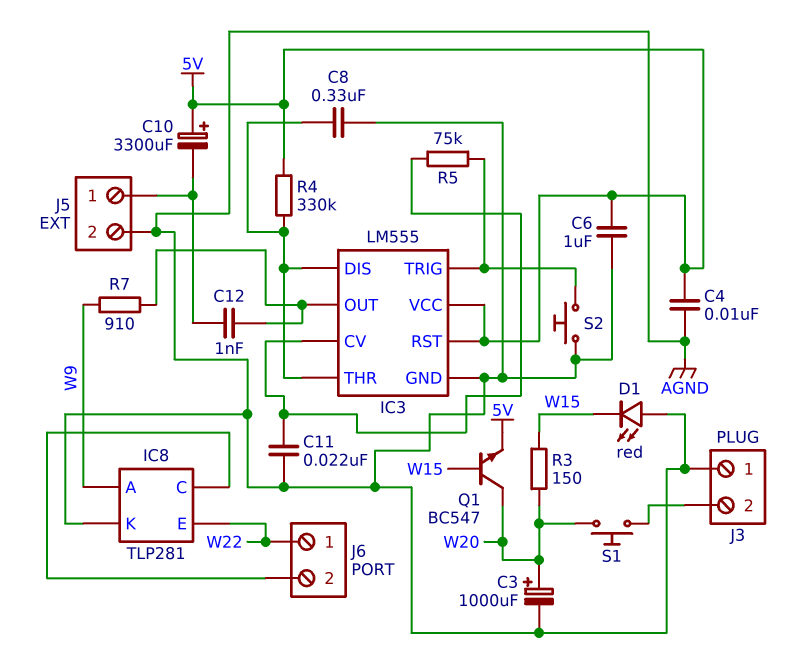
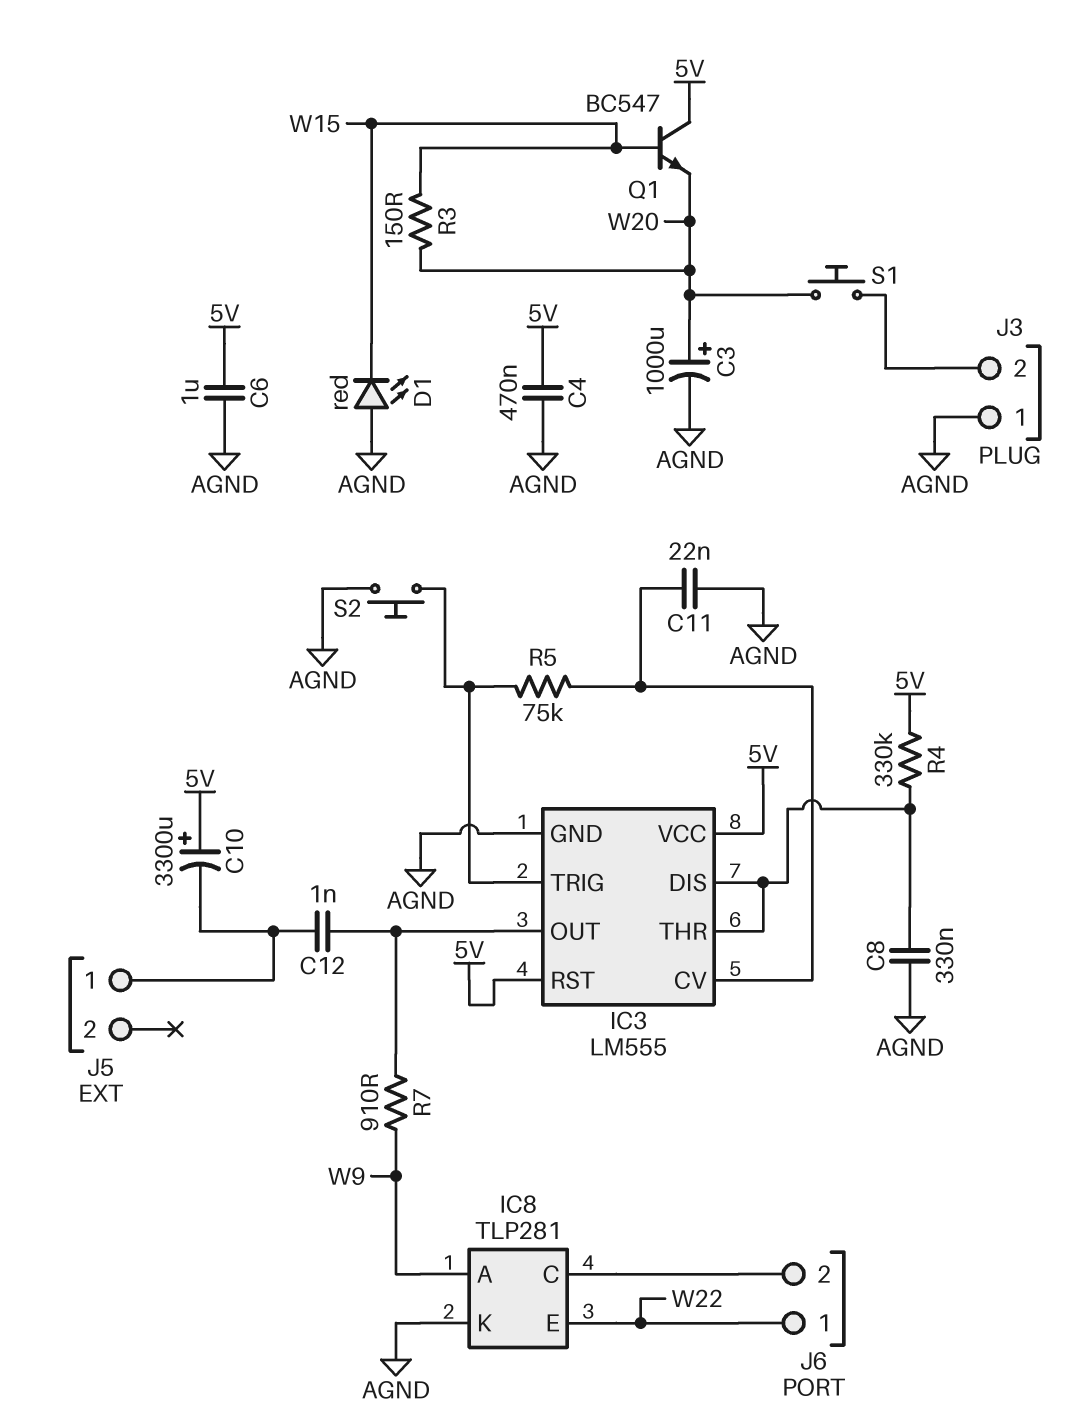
C4: 10nF (5V, AGND) -> 470nF (5V, AGND)
J5 pin 2: AGND -> none
Q1: NPN BC547 (B W15, C W20, E 5V) -> NPN BC547 (B W15, C 5V, E W20)

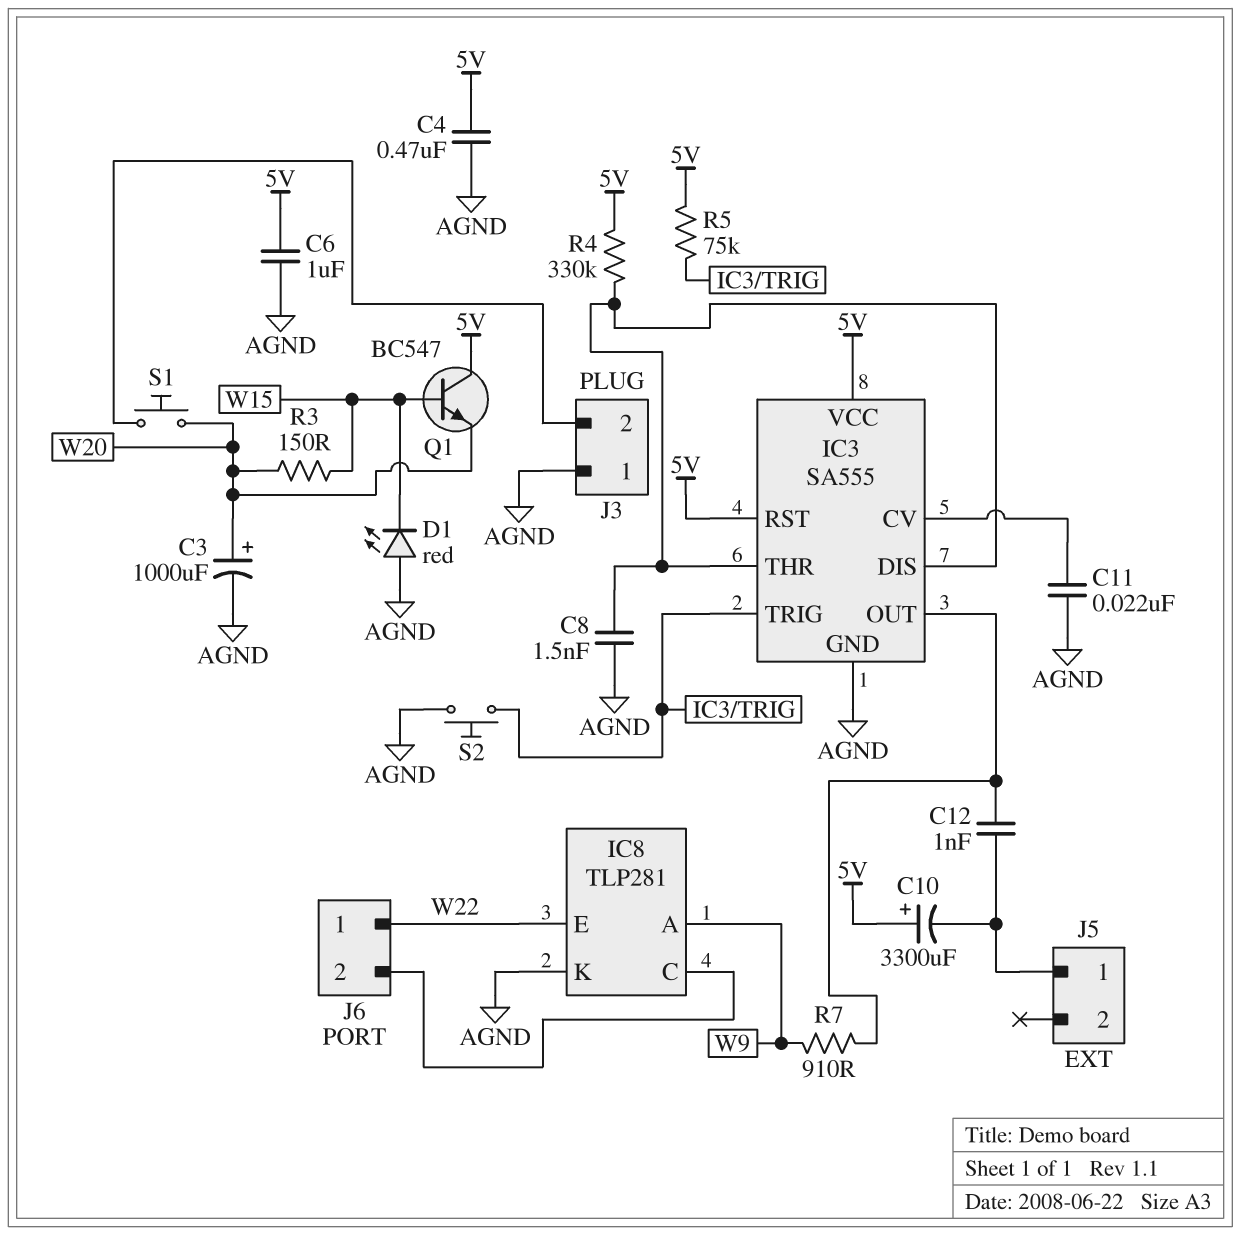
C8: 330nF (AGND, IC3/DIS) -> 1.5nF (AGND, IC3/DIS)
IC3: LM555 -> SA555
R5: 75k (IC3/CV, IC3/TRIG) -> 75k (5V, IC3/TRIG)

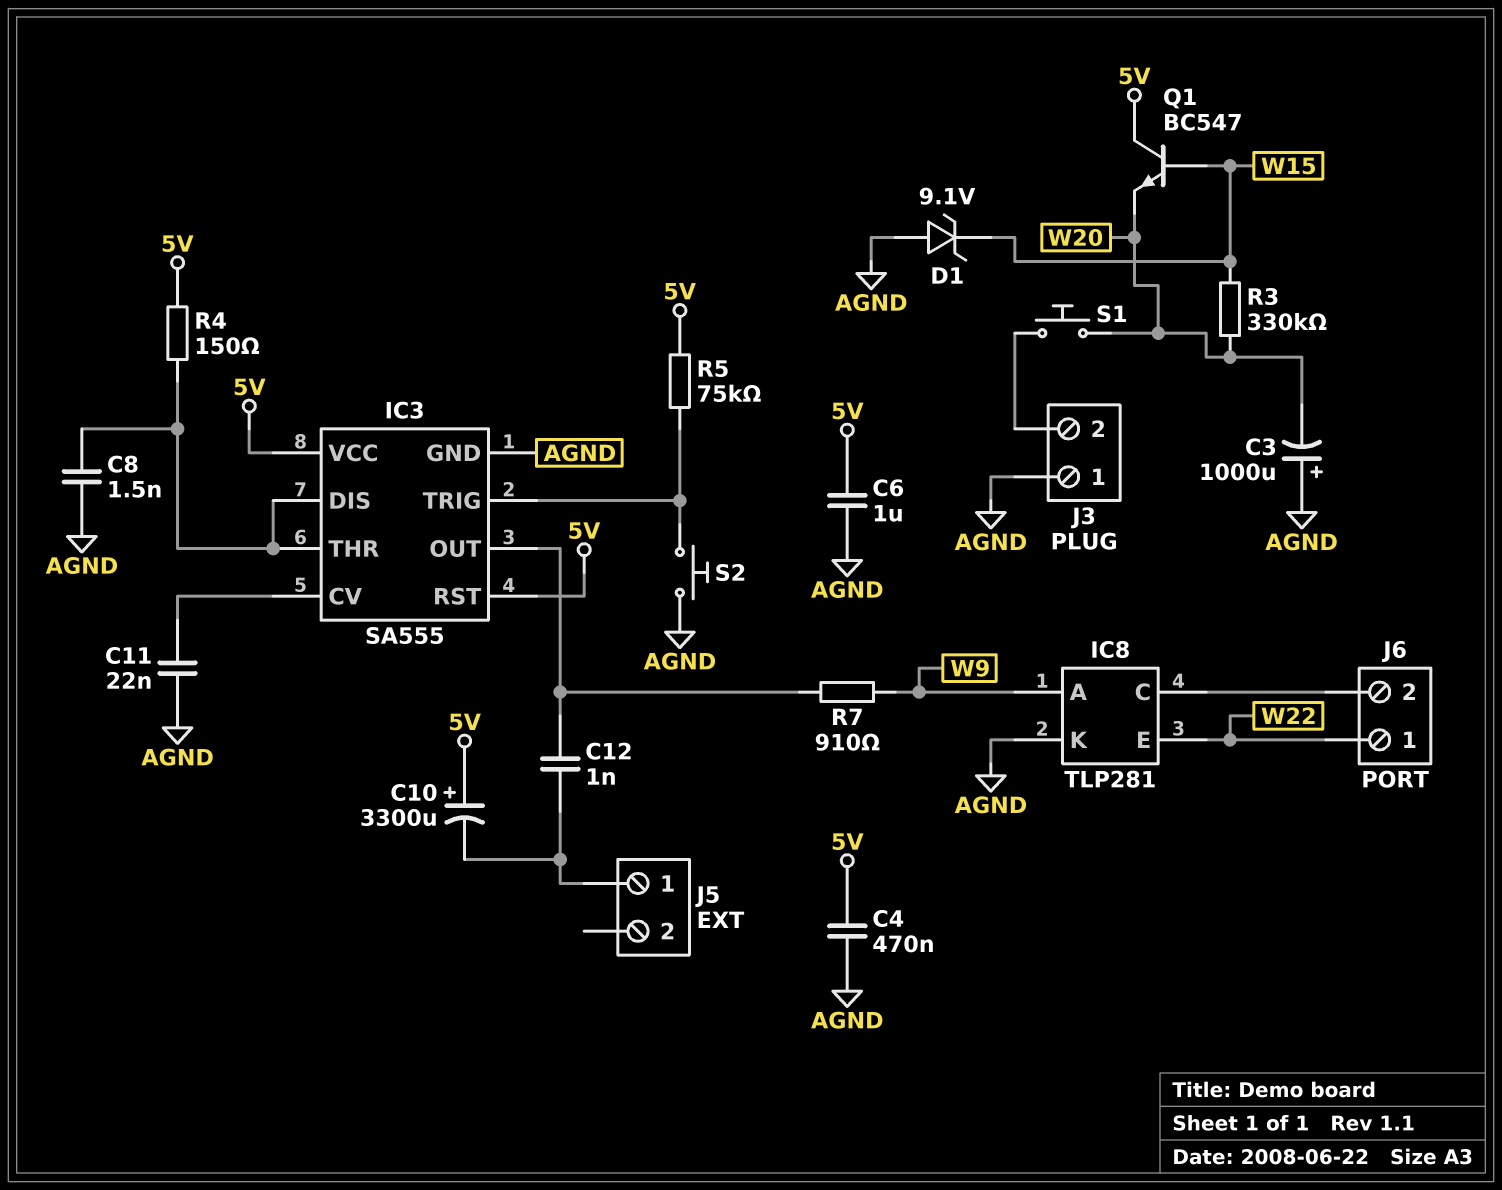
C3: 1000uF (plus W20, minus AGND) -> 1000uF (plus AGND, minus W20)
D1: LED red (A AGND, K W15) -> zener 9.1V (A AGND, K W15)
R3: 150 (W15, W20) -> 330k (W15, W20)
R4: 330k (5V, IC3/DIS) -> 150 (5V, IC3/DIS)

